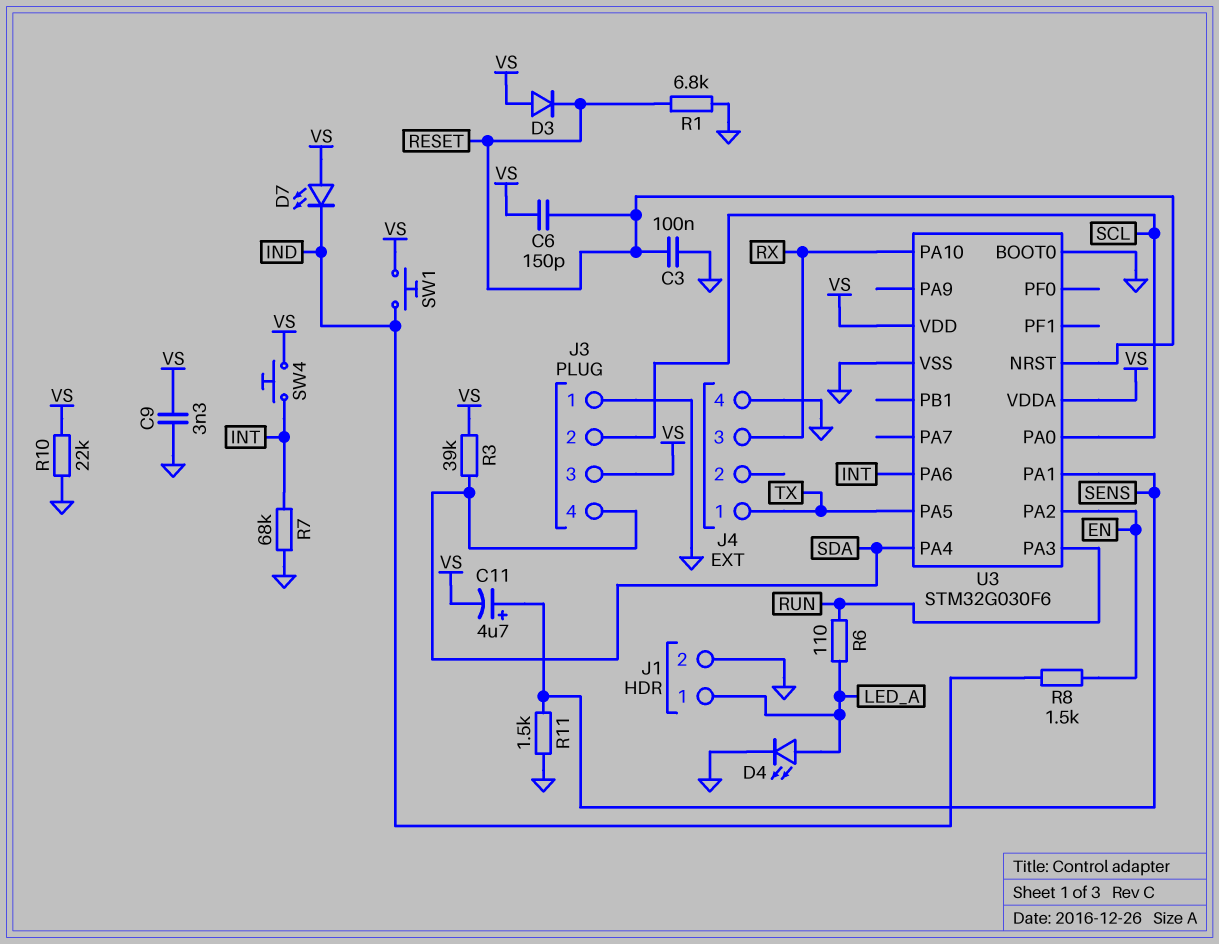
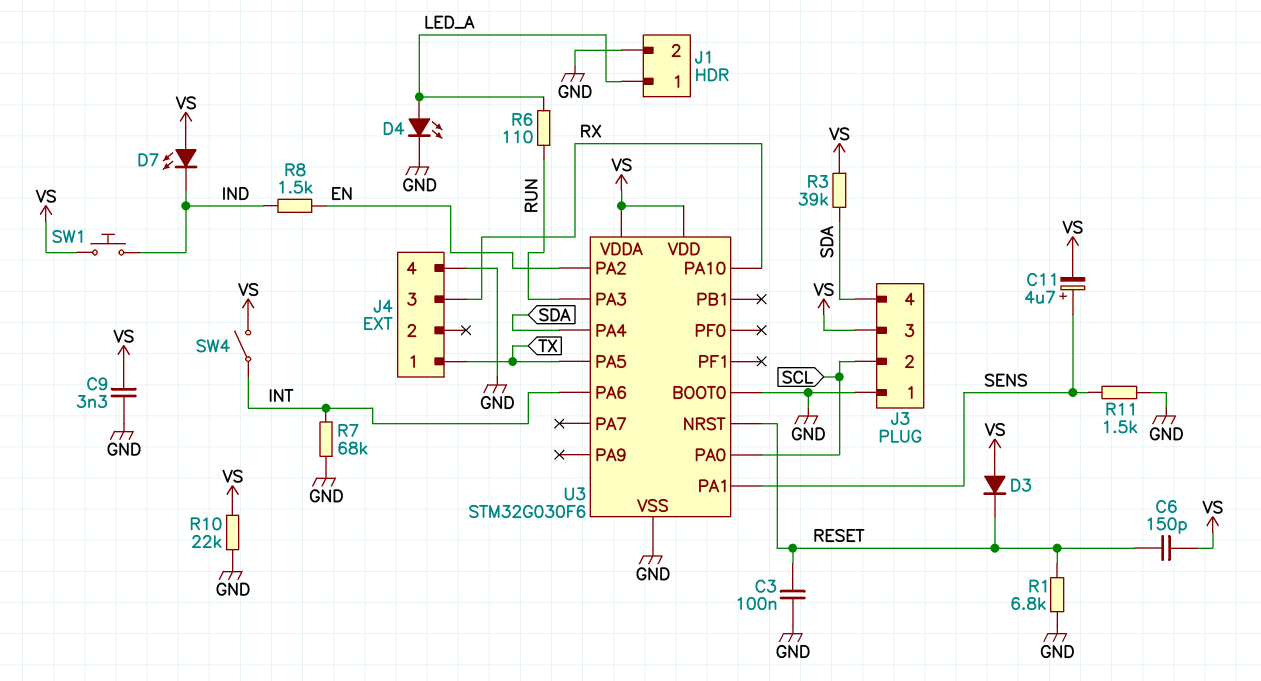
SW4: button (INT, VS) -> switch (INT, VS)

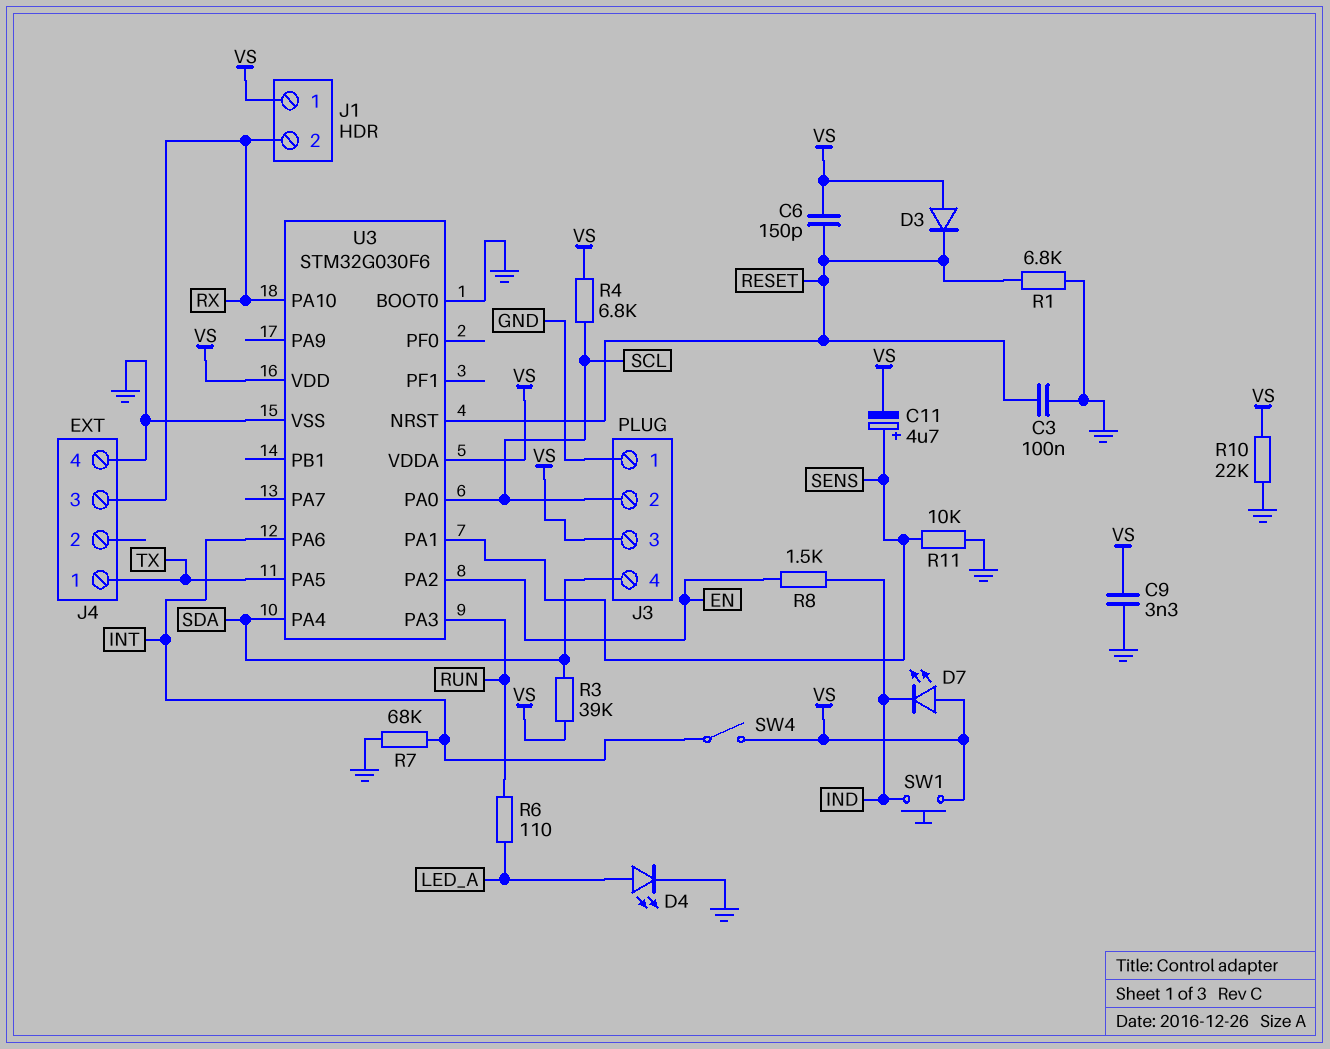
J1 pin 1: LED_A -> VS
J1 pin 2: GND -> RX
R4: none -> 6.8k (SCL, VS)
R11: 1.5k (GND, SENS) -> 10k (GND, SENS)

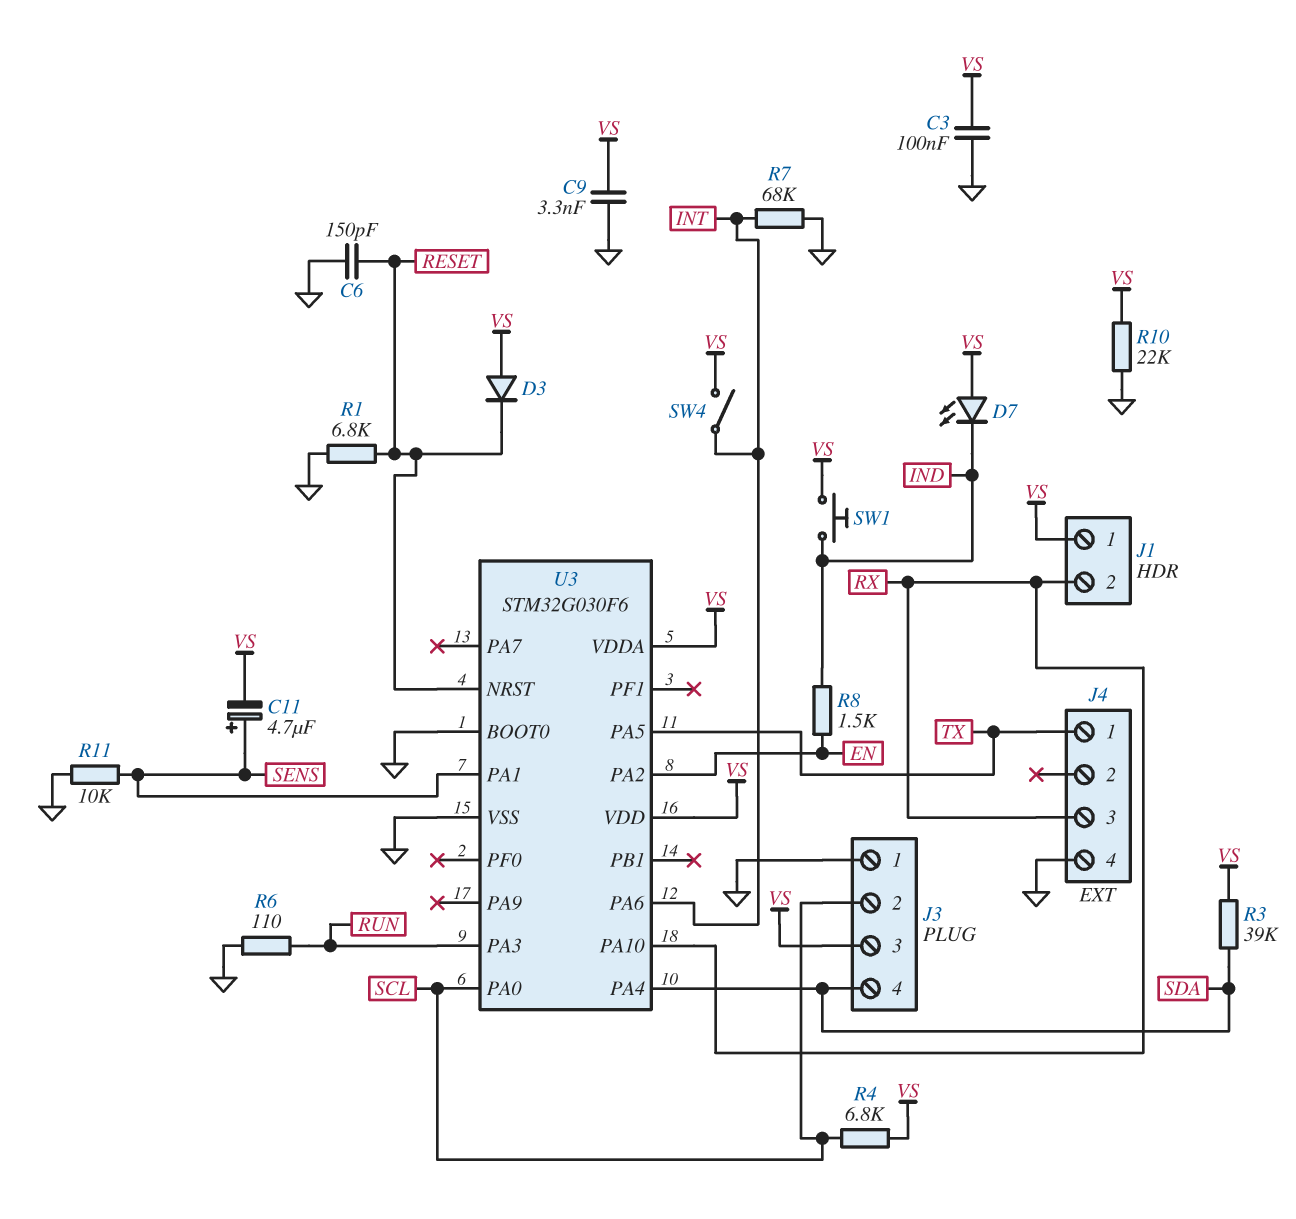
C3: 100nF (GND, RESET) -> 100nF (GND, VS)
C6: 150pF (RESET, VS) -> 150pF (GND, RESET)
D4: LED (A LED_A, K GND) -> none
R6: 110 (LED_A, RUN) -> 110 (GND, RUN)

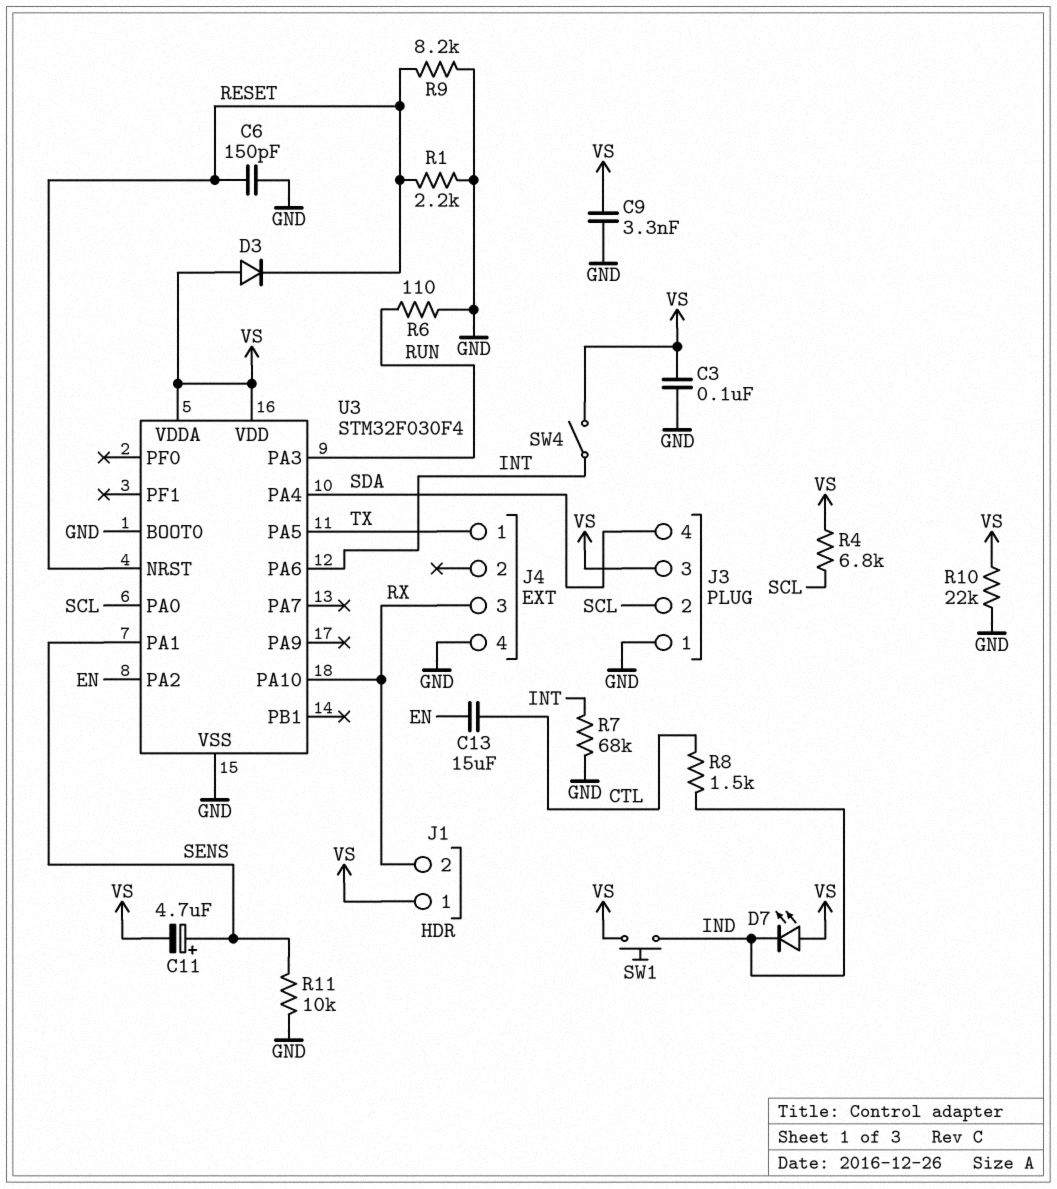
C13: none -> 15uF (CTL, EN)
R1: 6.8k (GND, RESET) -> 2.2k (GND, RESET)
R3: 39k (SDA, VS) -> none
R8: 1.5k (EN, IND) -> 1.5k (CTL, IND)
R9: none -> 8.2k (GND, RESET)
U3: STM32G030F6 -> STM32F030F4

